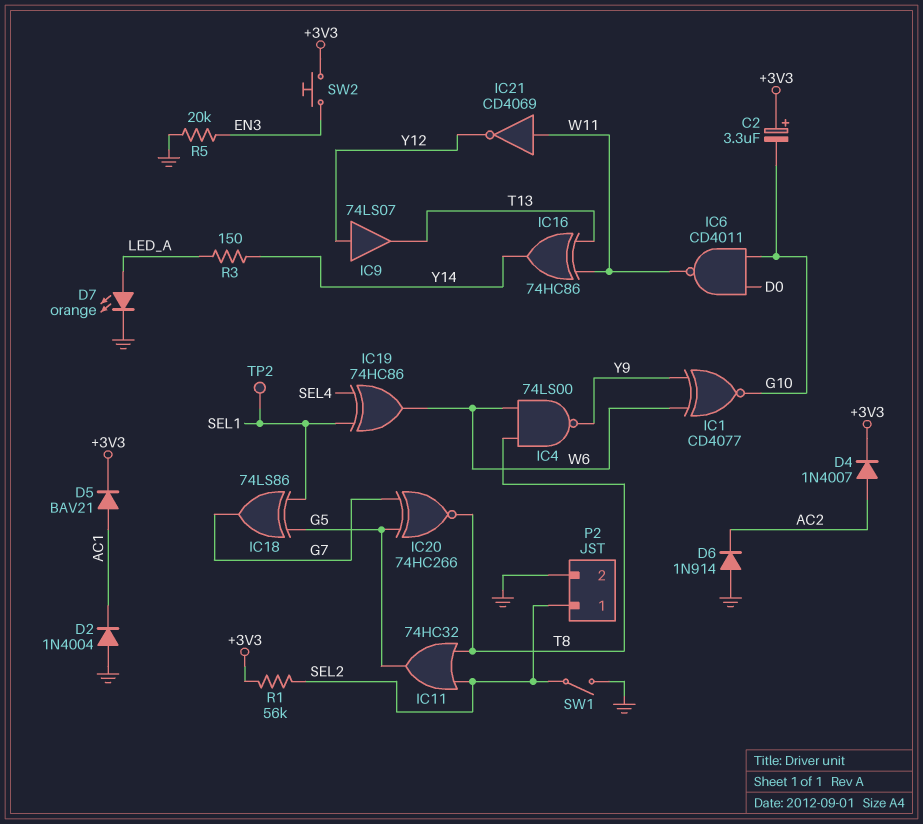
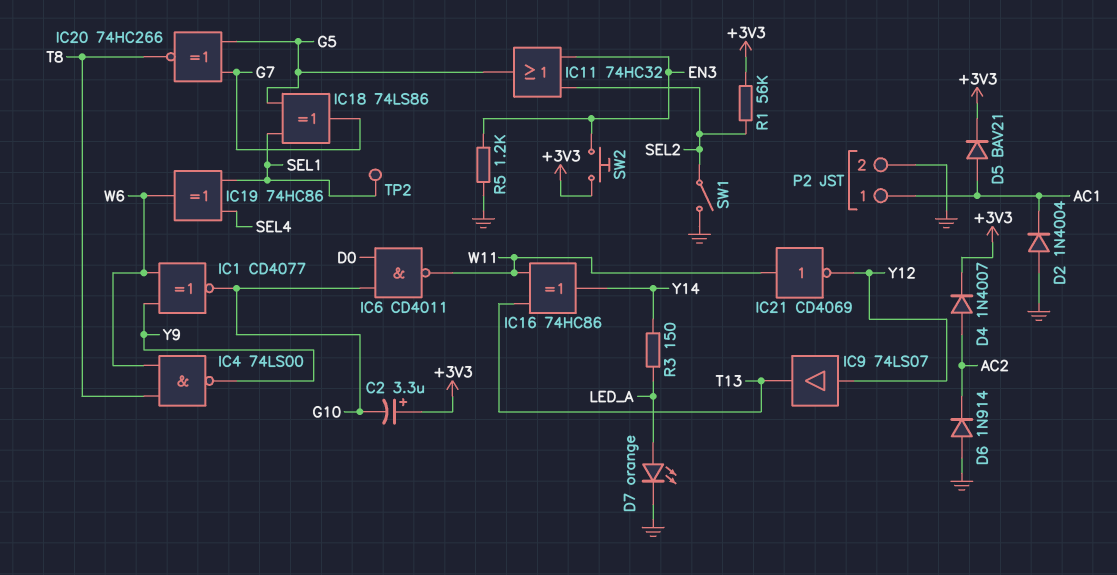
IC11: OR 74HC32 (in SEL2, in T8, out G5) -> OR 74HC32 (in EN3, in SEL2, out G5)
P2 pin 1: SEL2 -> AC1
R5: 20k (EN3, GND) -> 1.2k (EN3, GND)

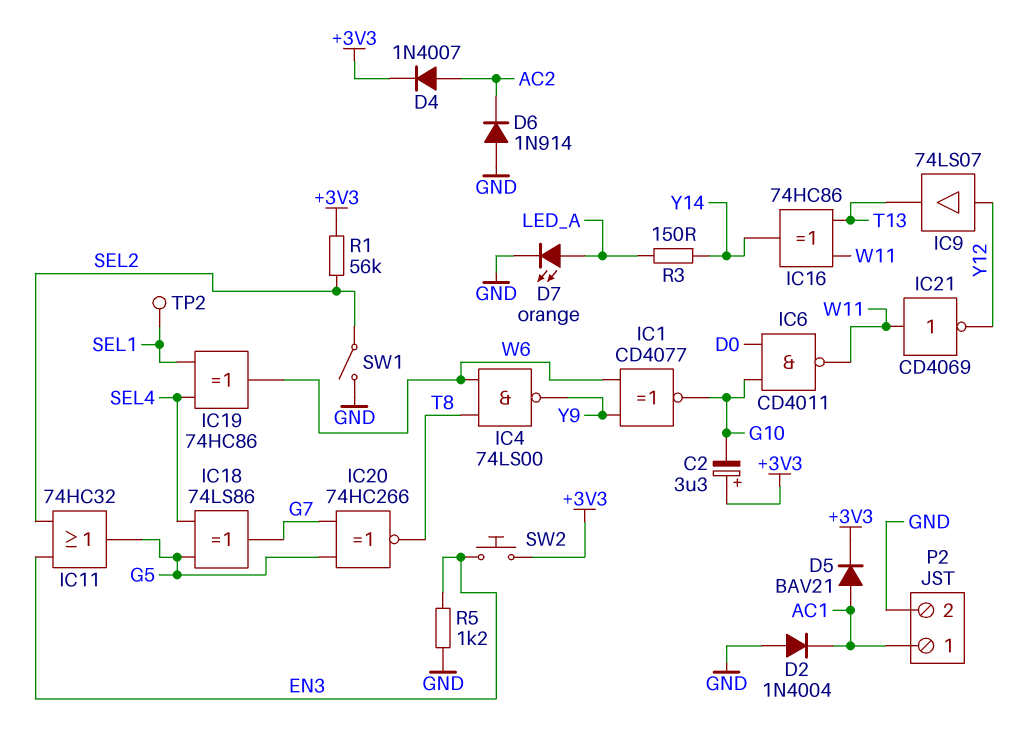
IC18: XOR 74LS86 (in G5, in SEL1, out G7) -> XOR 74LS86 (in G5, in SEL4, out G7)

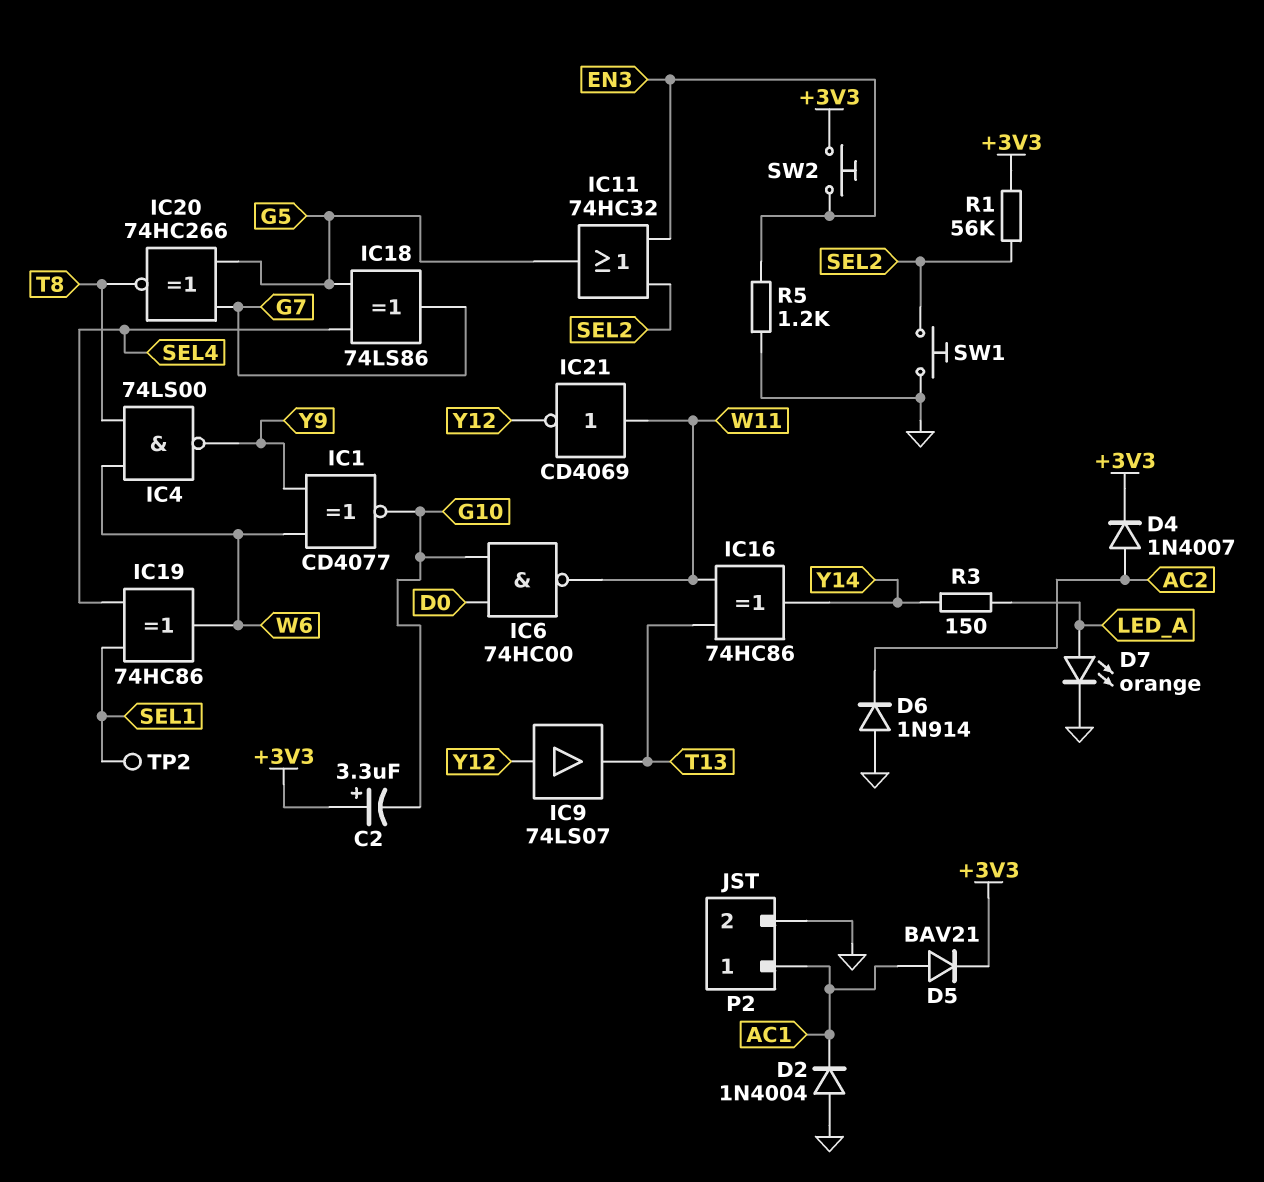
IC6: NAND CD4011 (in D0, in G10, out W11) -> NAND 74HC00 (in D0, in G10, out W11)
SW1: switch (GND, SEL2) -> button (GND, SEL2)

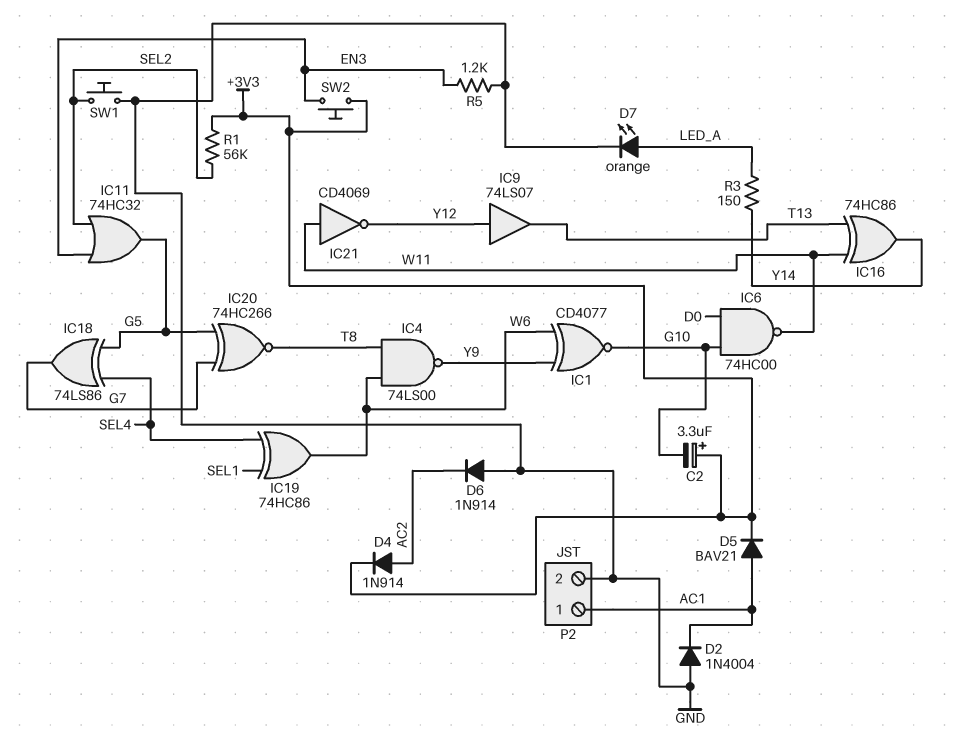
D4: diode 1N4007 (A AC2, K +3V3) -> diode 1N914 (A AC2, K +3V3)
TP2: test point (SEL1) -> none

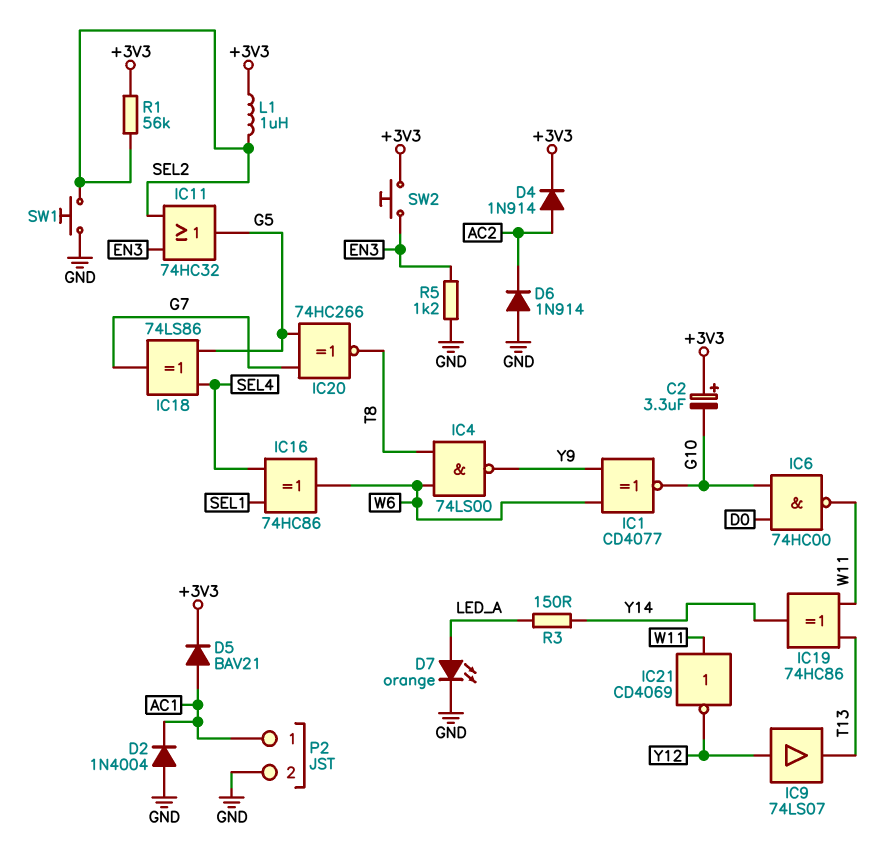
IC16: XOR 74HC86 (in T13, in W11, out Y14) -> XOR 74HC86 (in SEL1, in SEL4, out W6)
IC19: XOR 74HC86 (in SEL1, in SEL4, out W6) -> XOR 74HC86 (in T13, in W11, out Y14)
L1: none -> 1uH (+3V3, SEL2)

